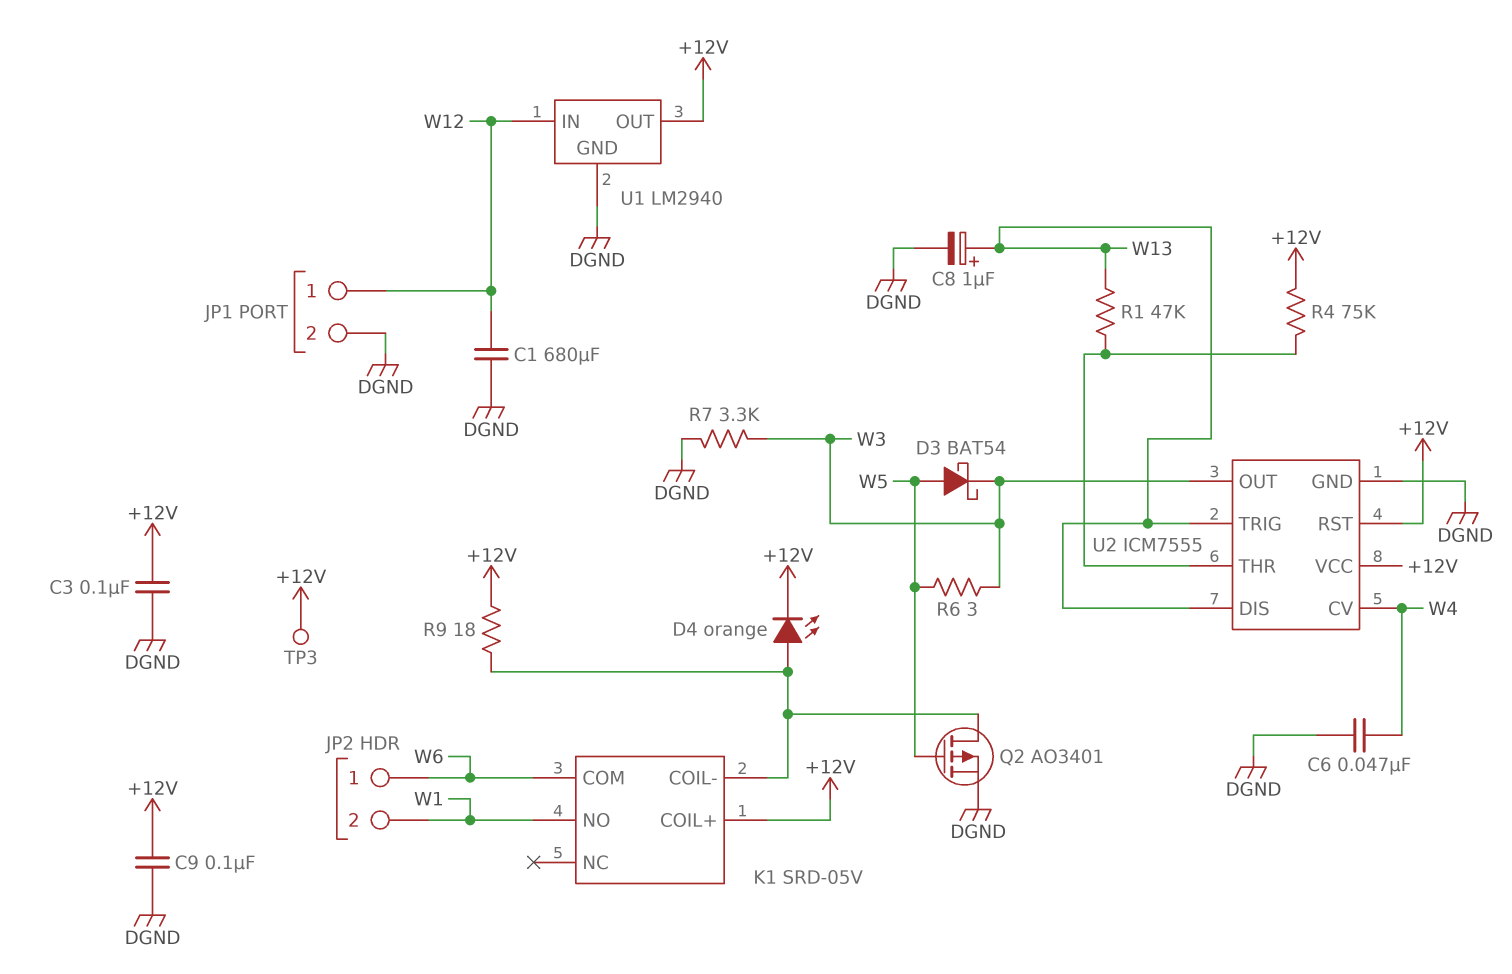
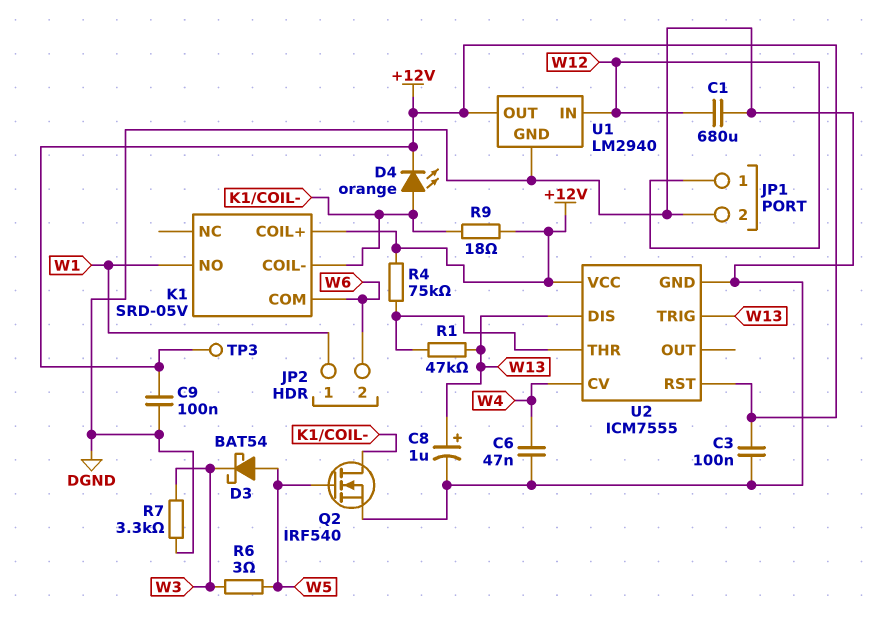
JP2 pin 1: W6 -> W1
JP2 pin 2: W1 -> W6
Q2: PMOS AO3401 (G W5, D K1/COIL-, S DGND) -> NMOS IRF540 (G W5, D K1/COIL-, S DGND)
U2 pin OUT: W3 -> none

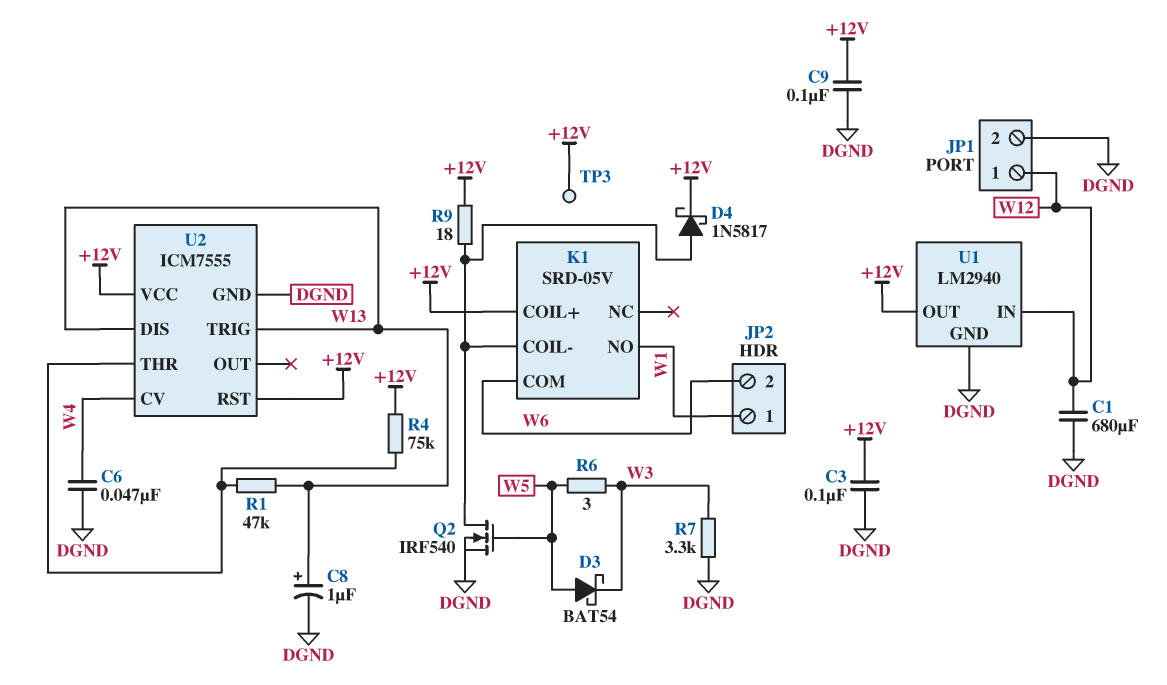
D4: LED orange (A K1/COIL-, K +12V) -> schottky 1N5817 (A K1/COIL-, K +12V)

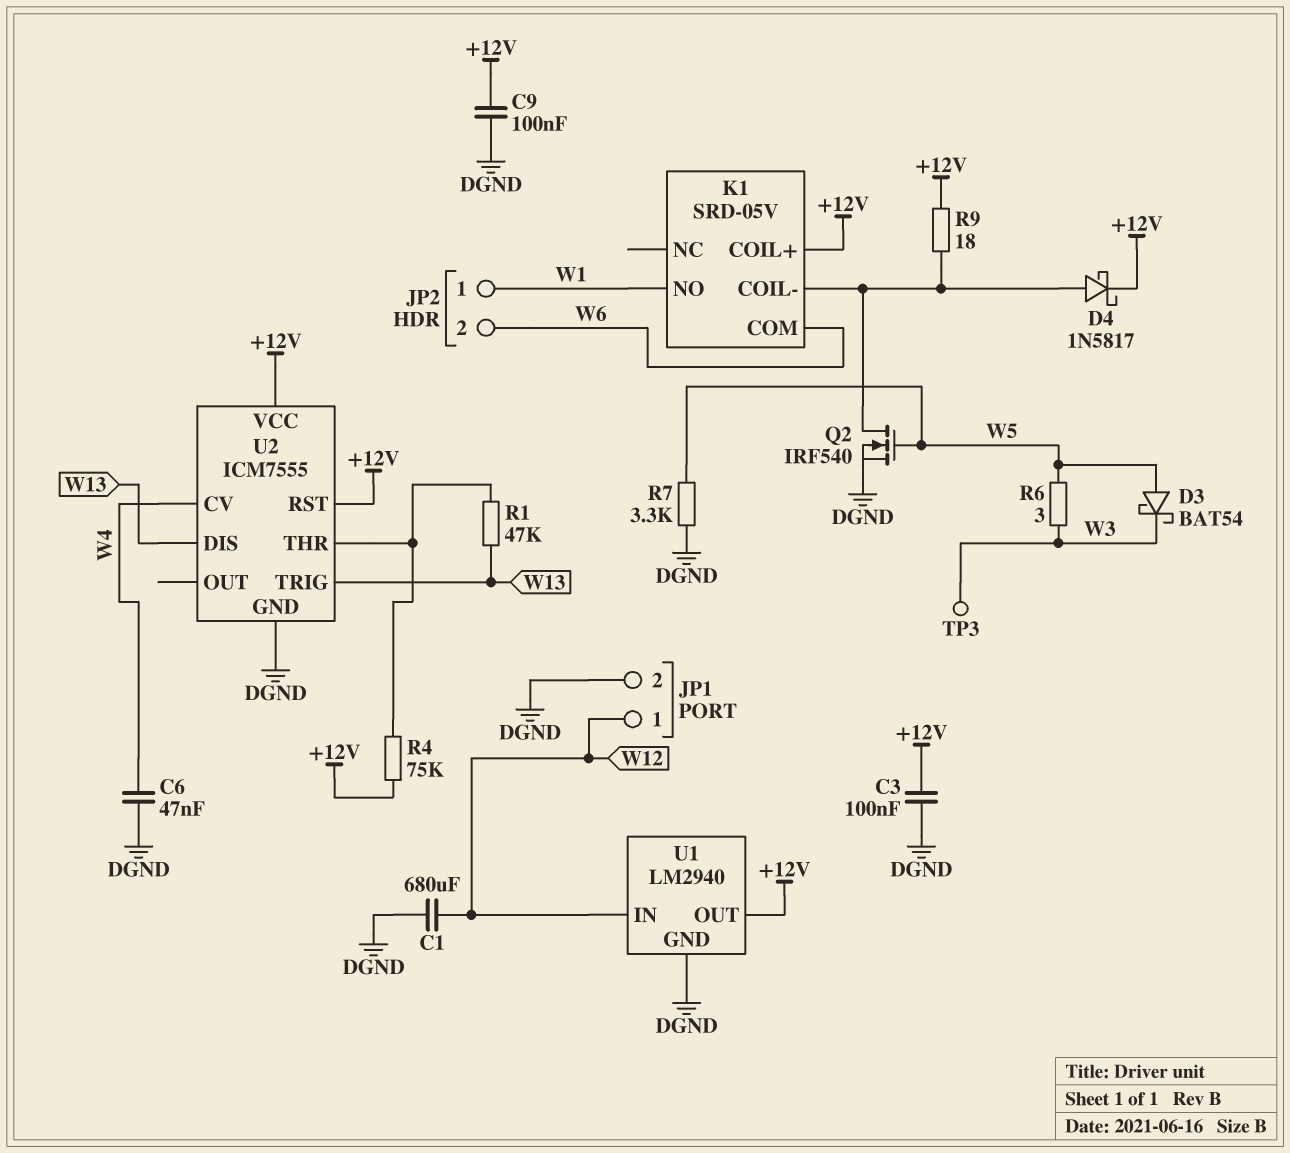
C8: 1uF (plus W13, minus DGND) -> none
R7: 3.3k (DGND, W3) -> 3.3k (DGND, W5)
TP3: test point (+12V) -> test point (W3)

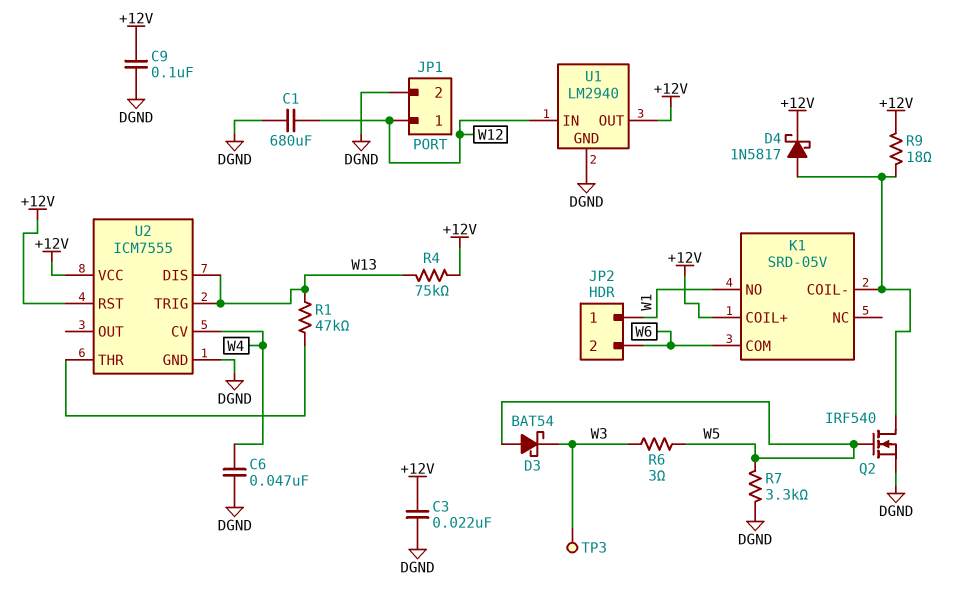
C3: 100nF (+12V, DGND) -> 22nF (+12V, DGND)
R4: 75k (+12V, U2/THR) -> 75k (+12V, W13)

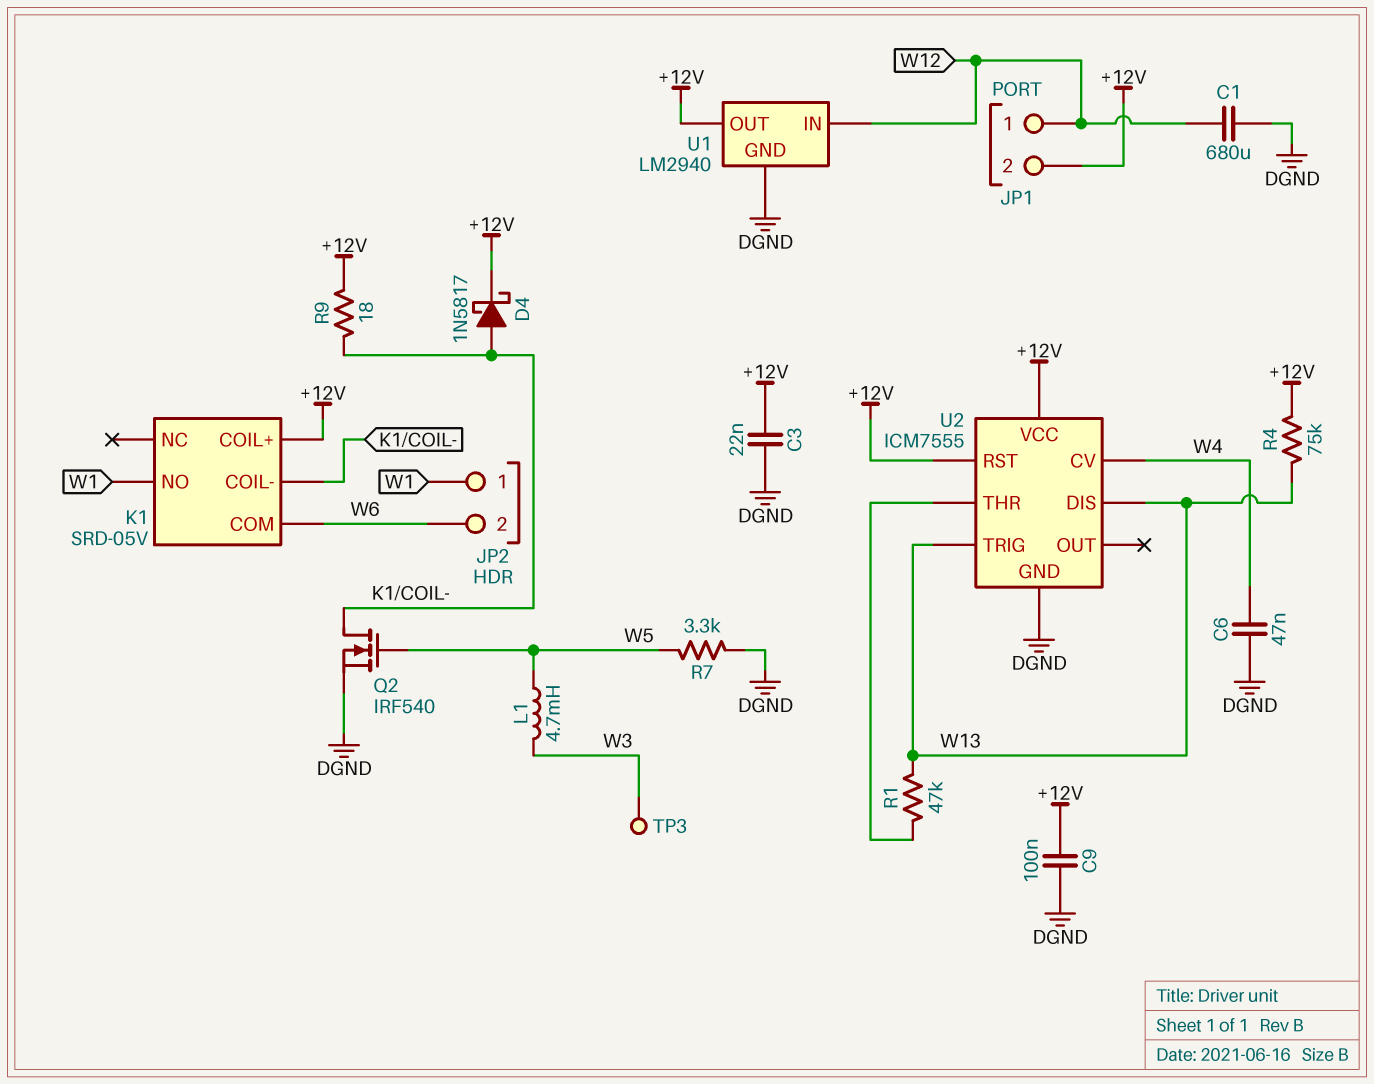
D3: schottky BAT54 (A W5, K W3) -> none
JP1 pin 2: DGND -> +12V
L1: none -> 4.7mH (W3, W5)
R6: 3 (W3, W5) -> none

